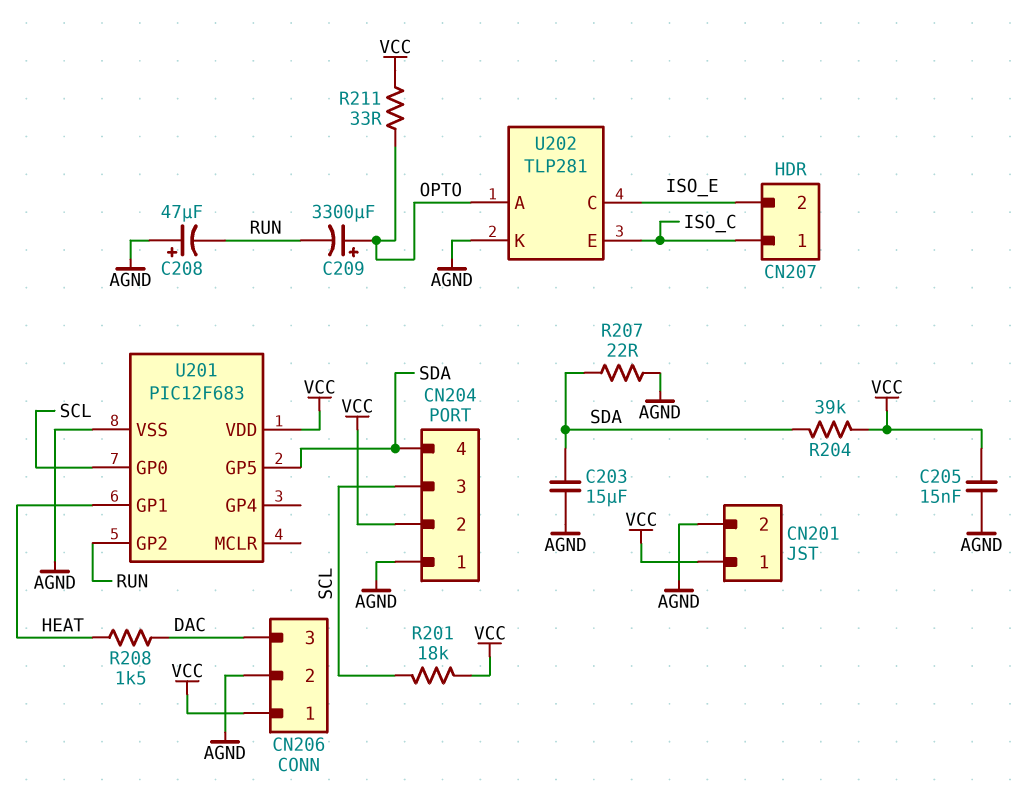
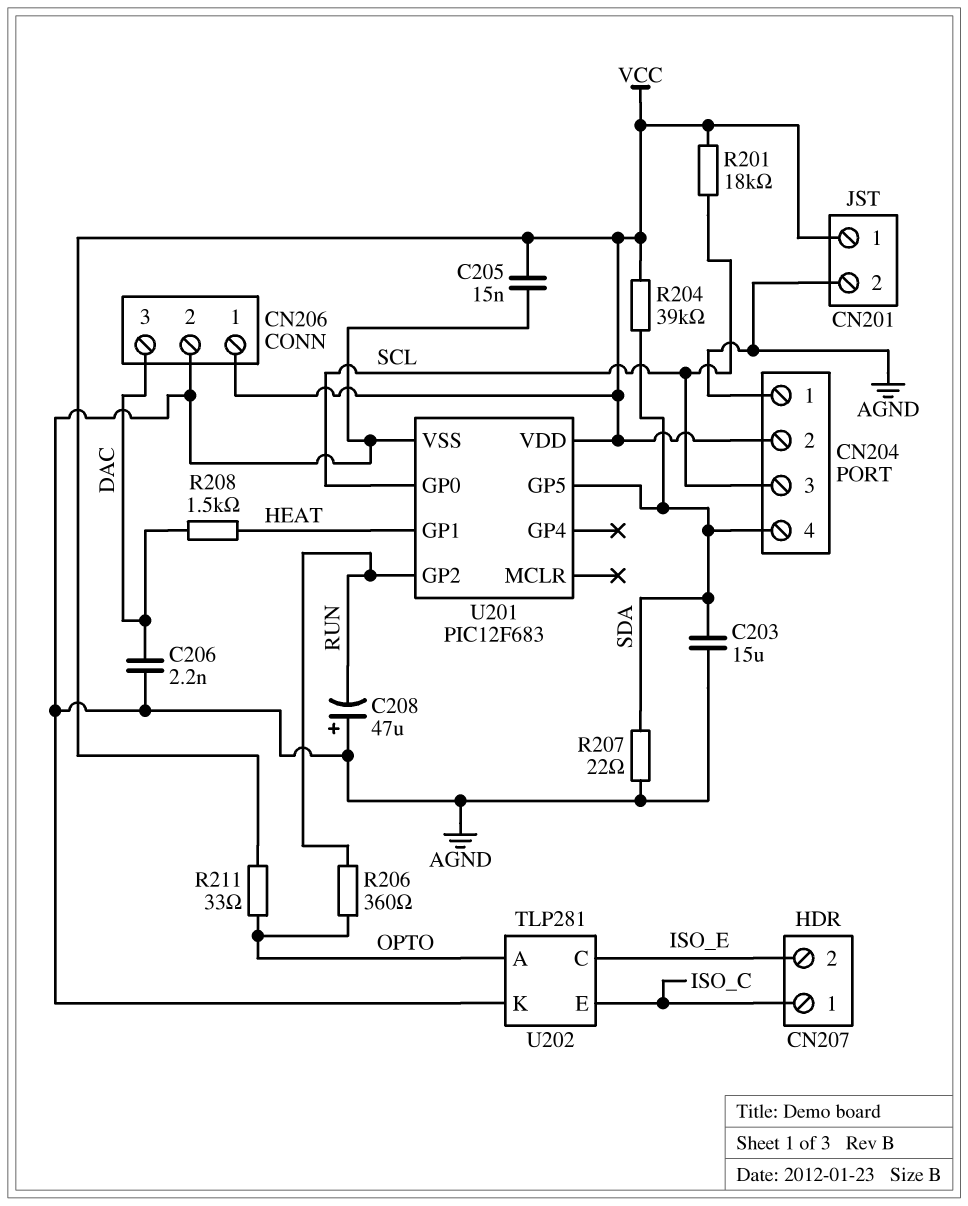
C206: none -> 2.2nF (AGND, DAC)
C209: 3300uF (plus OPTO, minus RUN) -> none
R206: none -> 360 (OPTO, RUN)

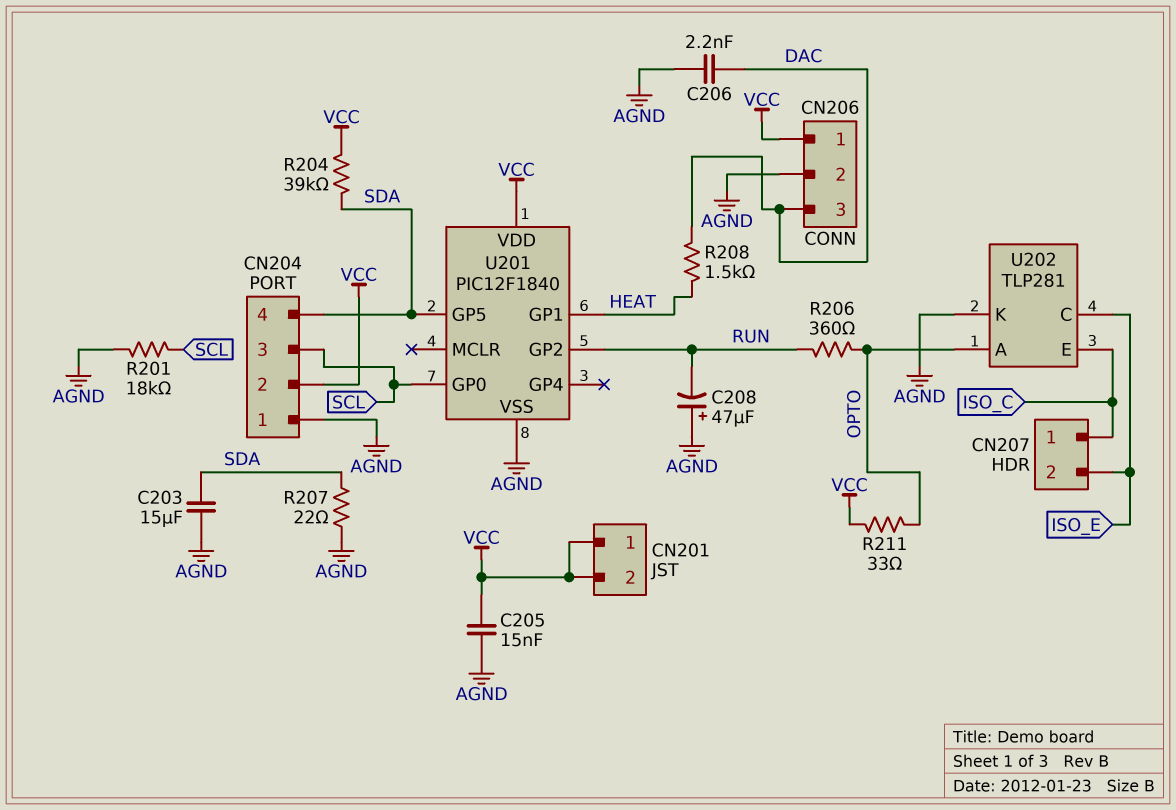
CN201 pin 2: AGND -> VCC
R201: 18k (SCL, VCC) -> 18k (AGND, SCL)
U201: PIC12F683 -> PIC12F1840

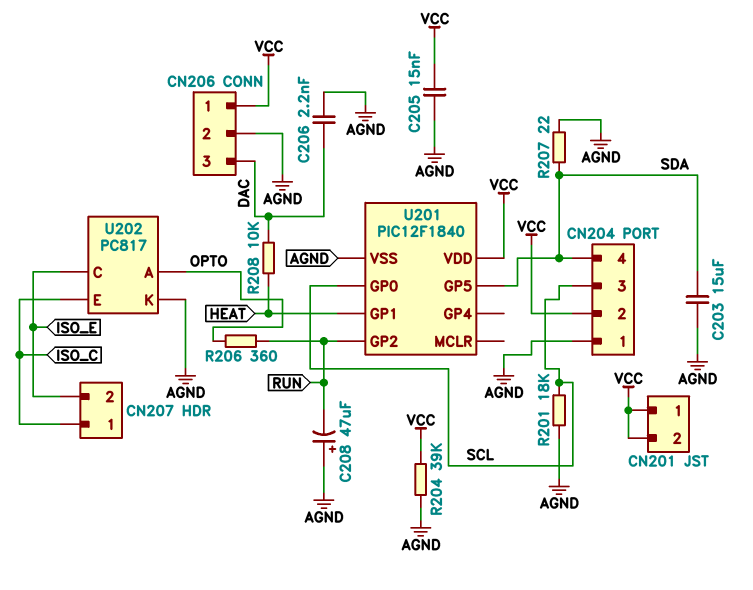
R204: 39k (SDA, VCC) -> 39k (AGND, VCC)
R208: 1.5k (DAC, HEAT) -> 10k (DAC, HEAT)
R211: 33 (OPTO, VCC) -> none
U202: TLP281 -> PC817

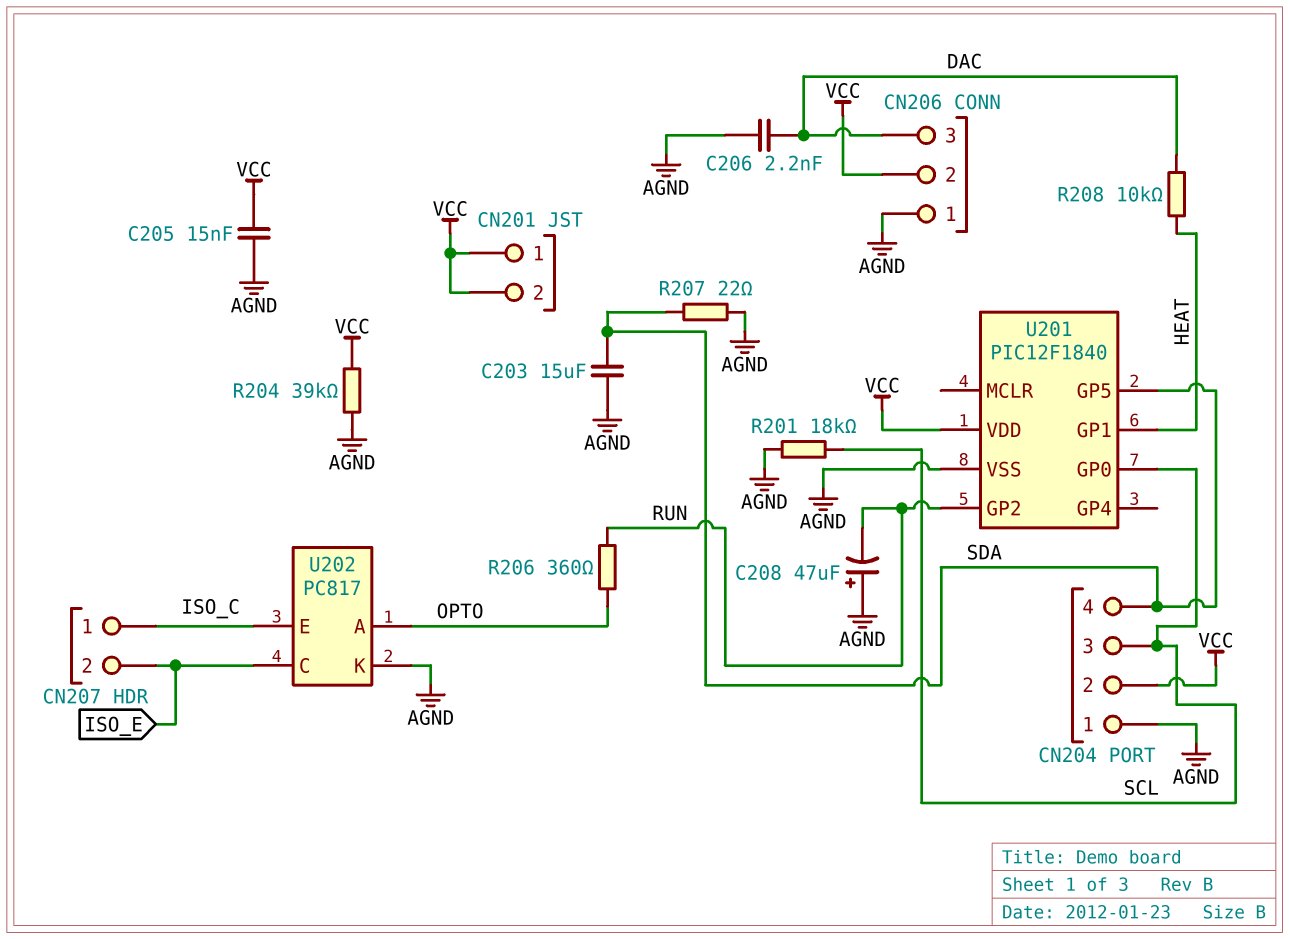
CN206 pin 1: VCC -> AGND
CN206 pin 2: AGND -> VCC

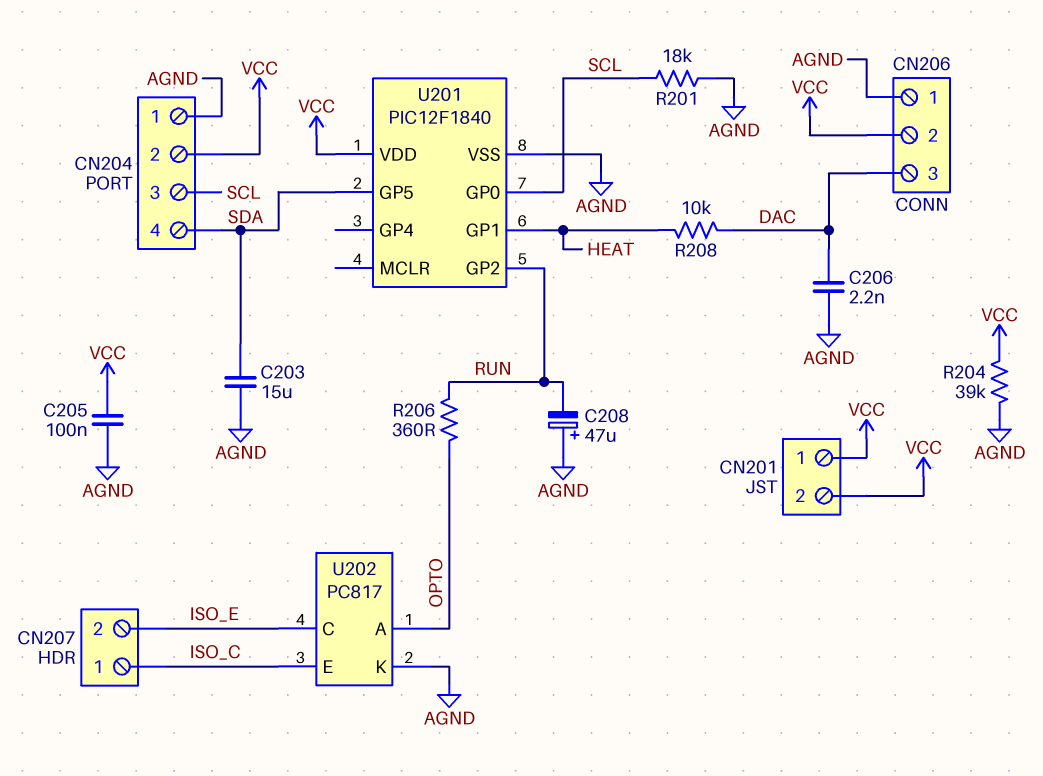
C205: 15nF (AGND, VCC) -> 100nF (AGND, VCC)
R207: 22 (AGND, SDA) -> none

